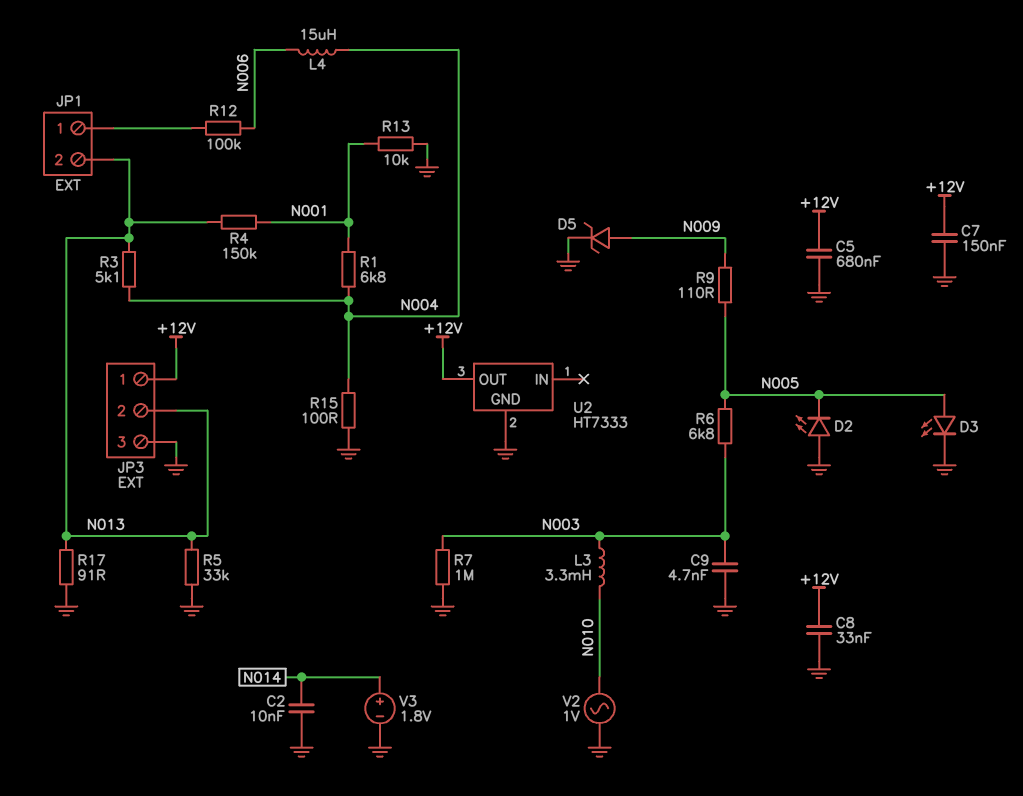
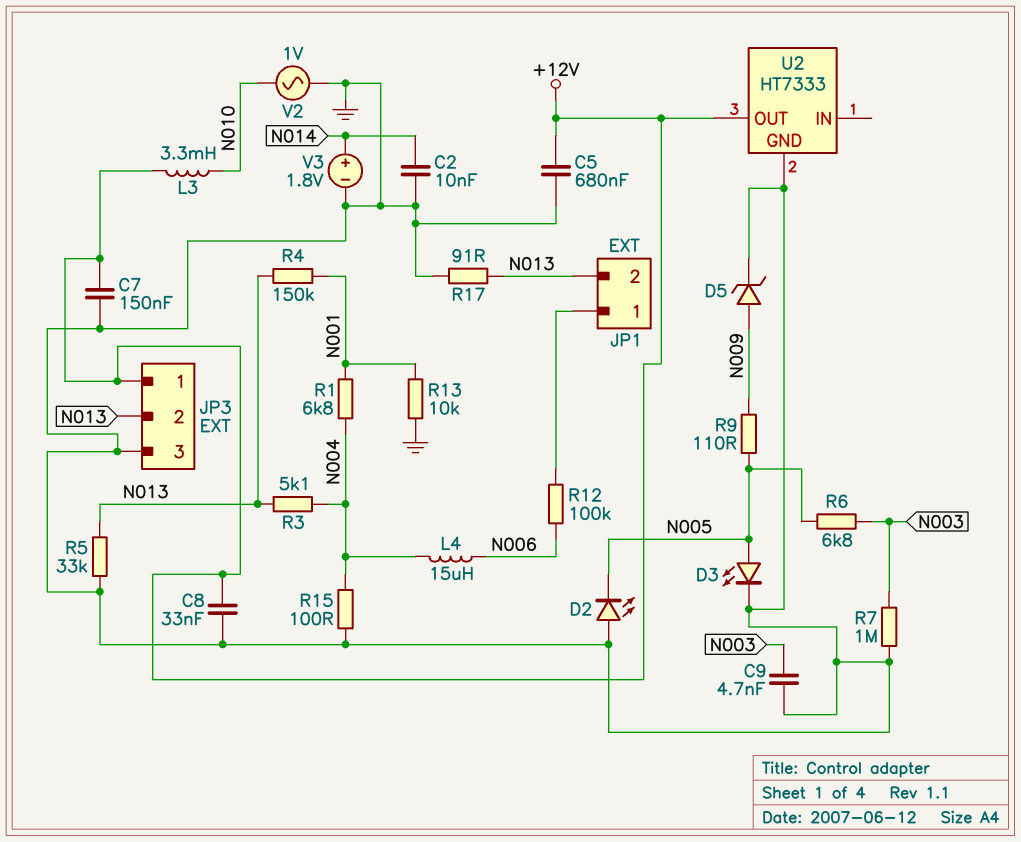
L3: 3.3mH (N003, N010) -> 3.3mH (+12V, N010)

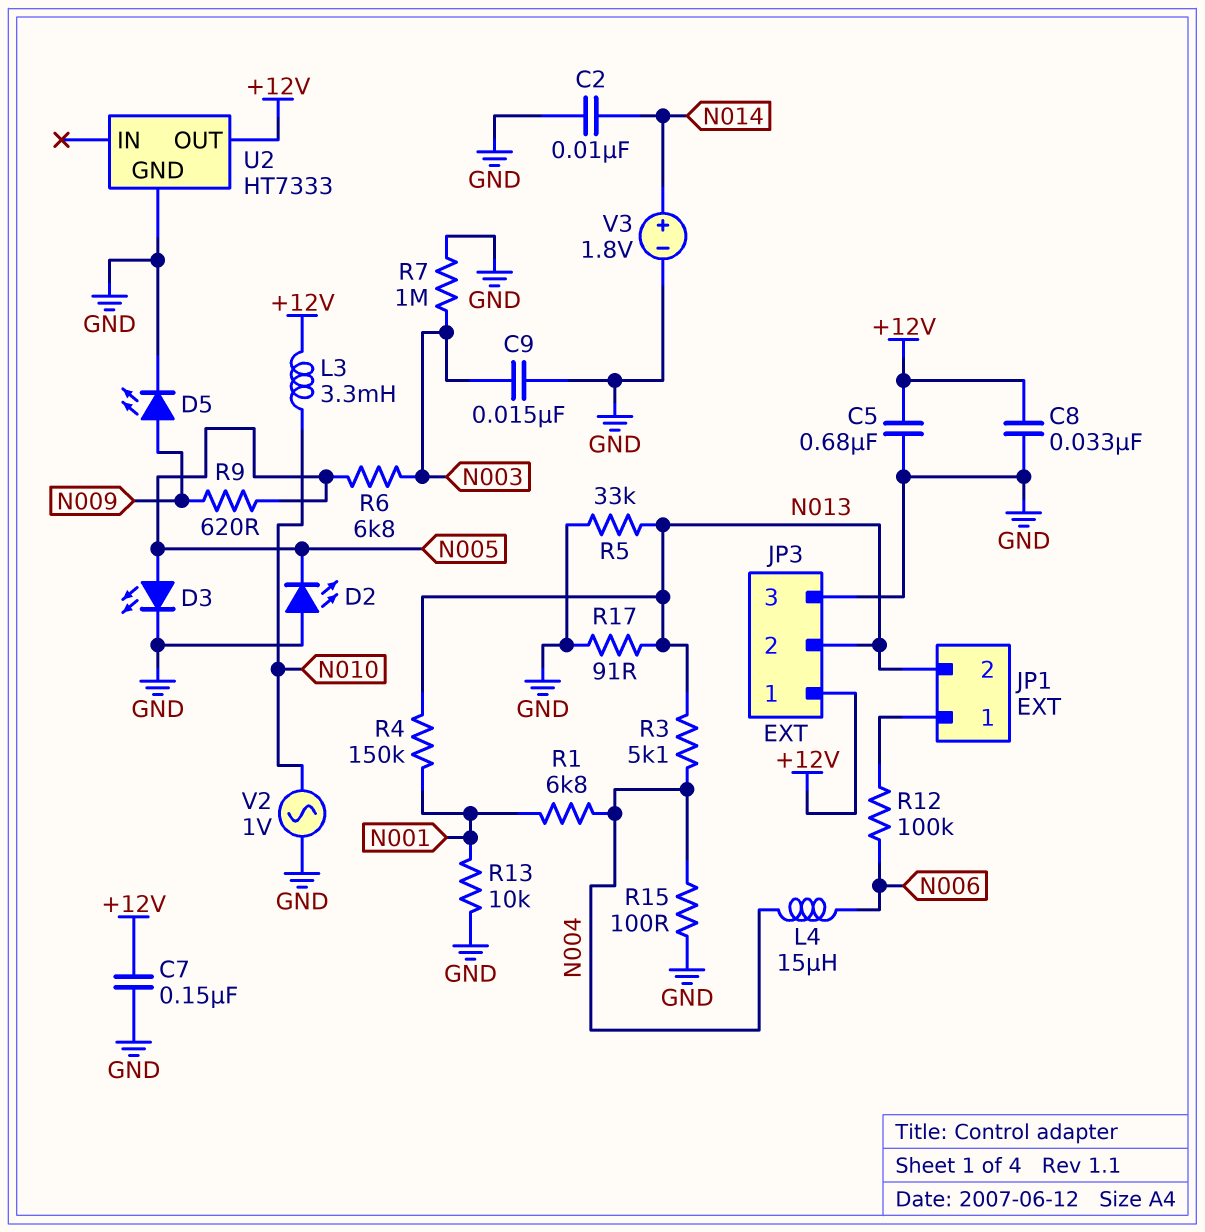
C9: 4.7nF (GND, N003) -> 15nF (GND, N003)
D5: zener (A N009, K GND) -> LED (A N009, K GND)
R9: 110 (N005, N009) -> 620 (N005, N009)

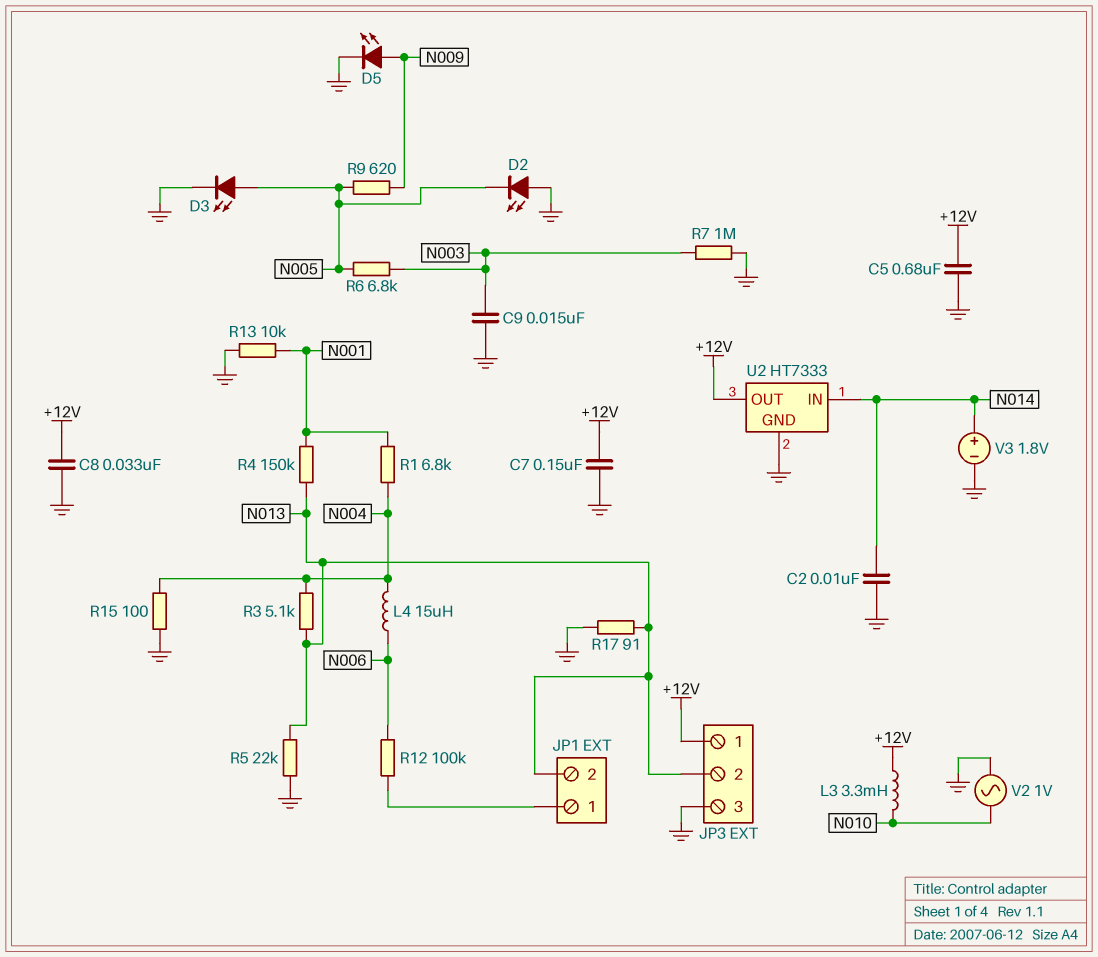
R5: 33k (GND, N013) -> 22k (GND, N013)
U2 pin IN: none -> N014

